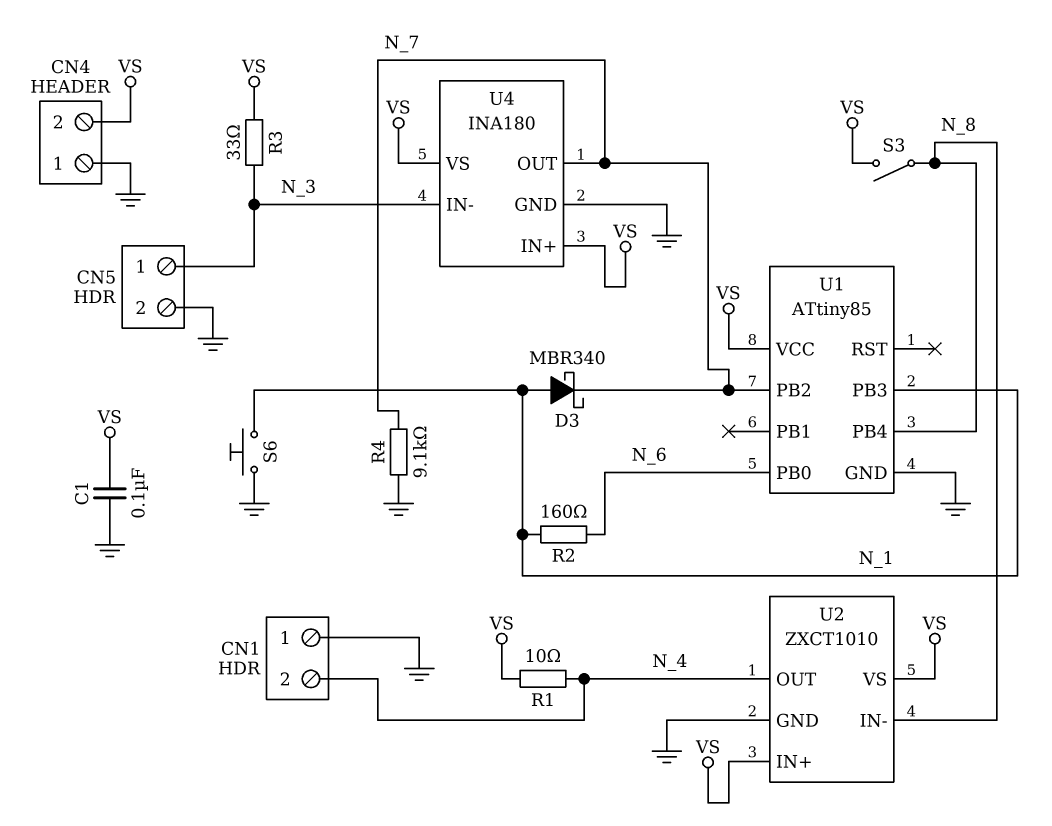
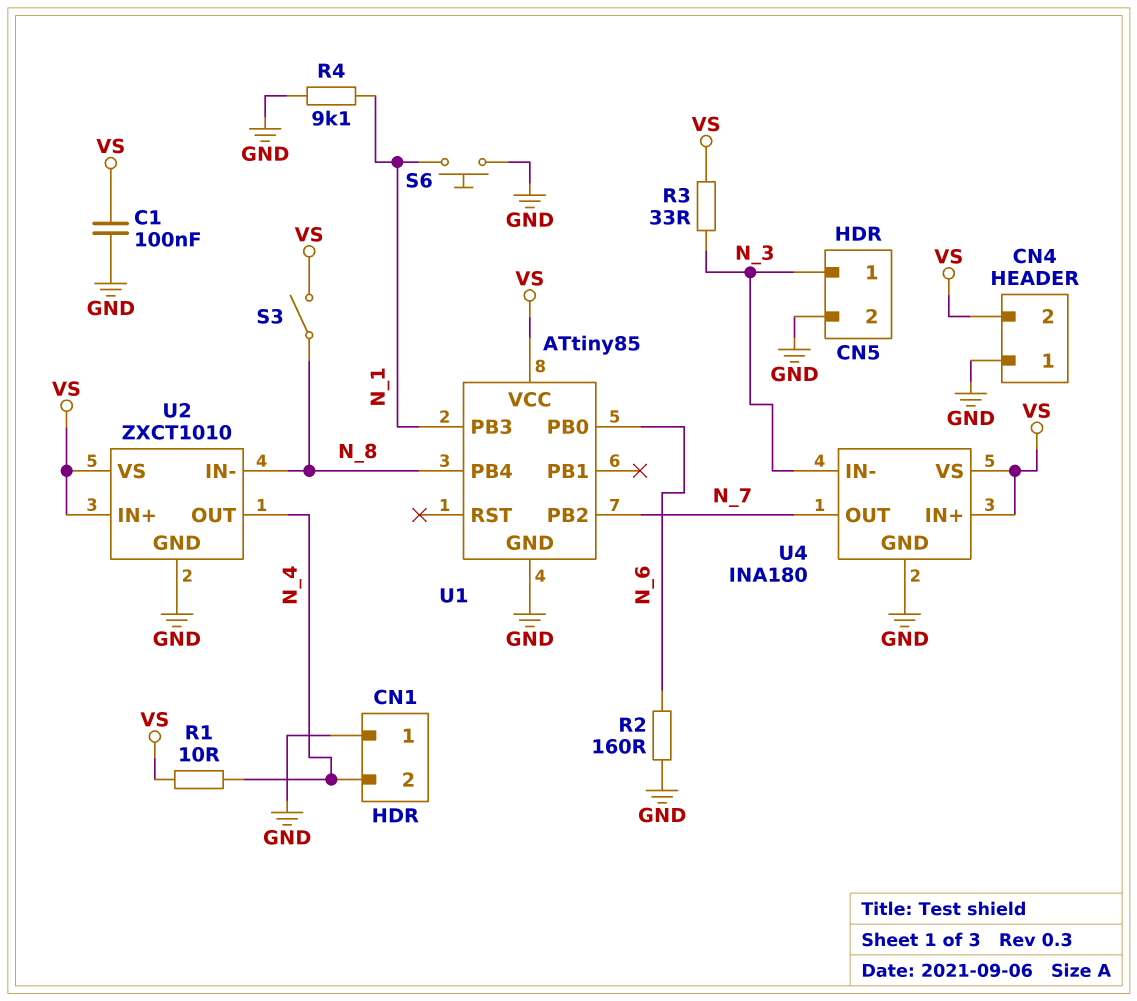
D3: schottky MBR340 (A N_1, K N_7) -> none
R2: 160 (N_1, N_6) -> 160 (GND, N_6)
R4: 9.1k (GND, N_7) -> 9.1k (GND, N_1)

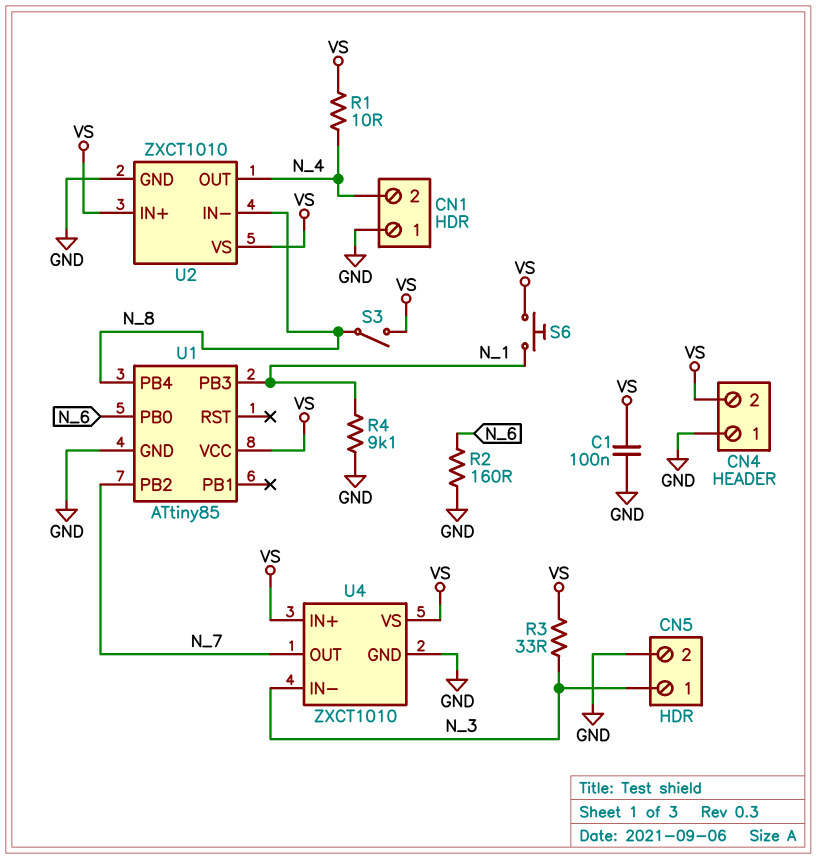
S6: button (GND, N_1) -> button (N_1, VS)
U4: INA180 -> ZXCT1010

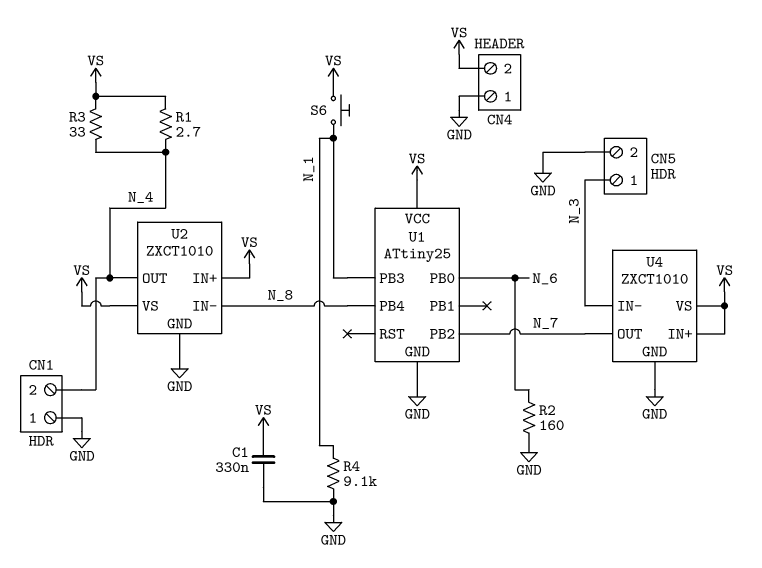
C1: 100nF (GND, VS) -> 330nF (GND, VS)
R1: 10 (N_4, VS) -> 2.7 (N_4, VS)
R3: 33 (N_3, VS) -> 33 (N_4, VS)
S3: switch (N_8, VS) -> none
U1: ATtiny85 -> ATtiny25

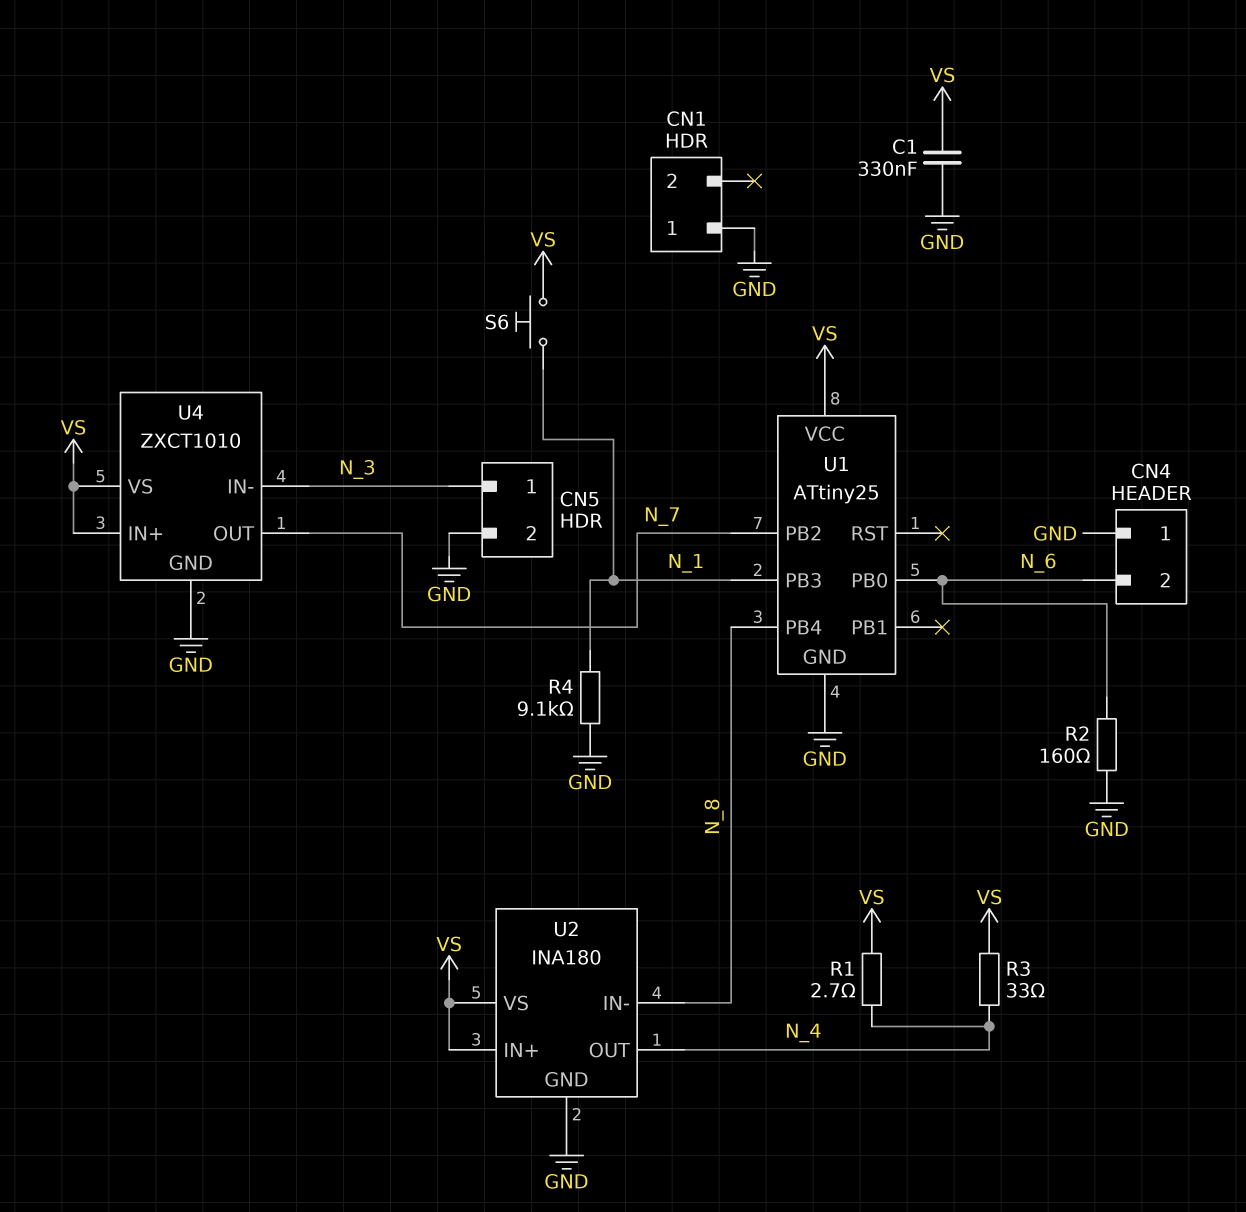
CN1 pin 2: N_4 -> none
CN4 pin 2: VS -> N_6
U2: ZXCT1010 -> INA180

